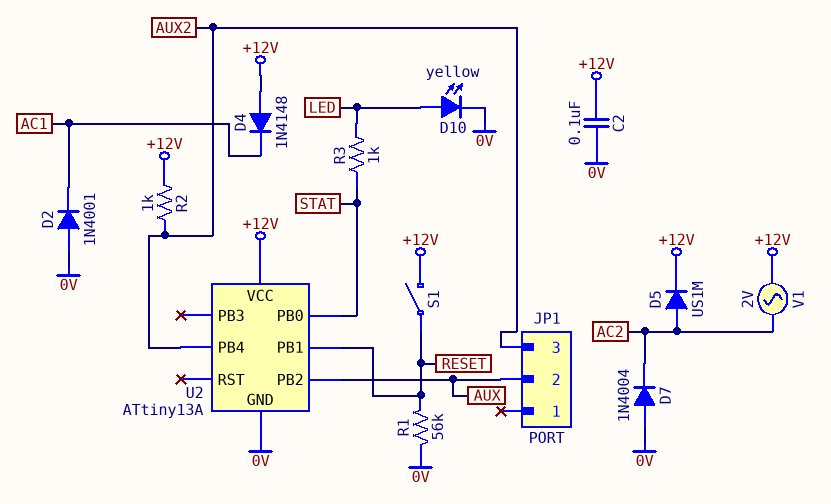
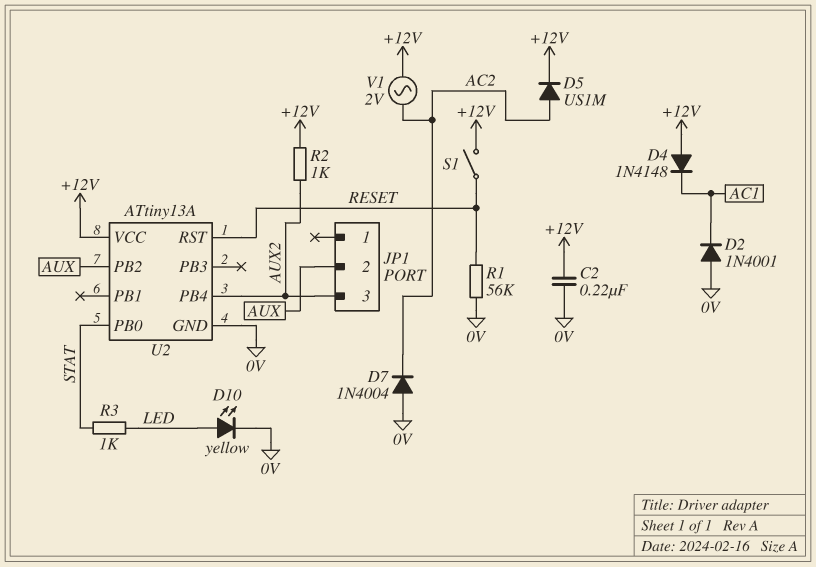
C2: 100nF (+12V, 0V) -> 220nF (+12V, 0V)
U2 pin PB1: RESET -> none
U2 pin RST: none -> RESET

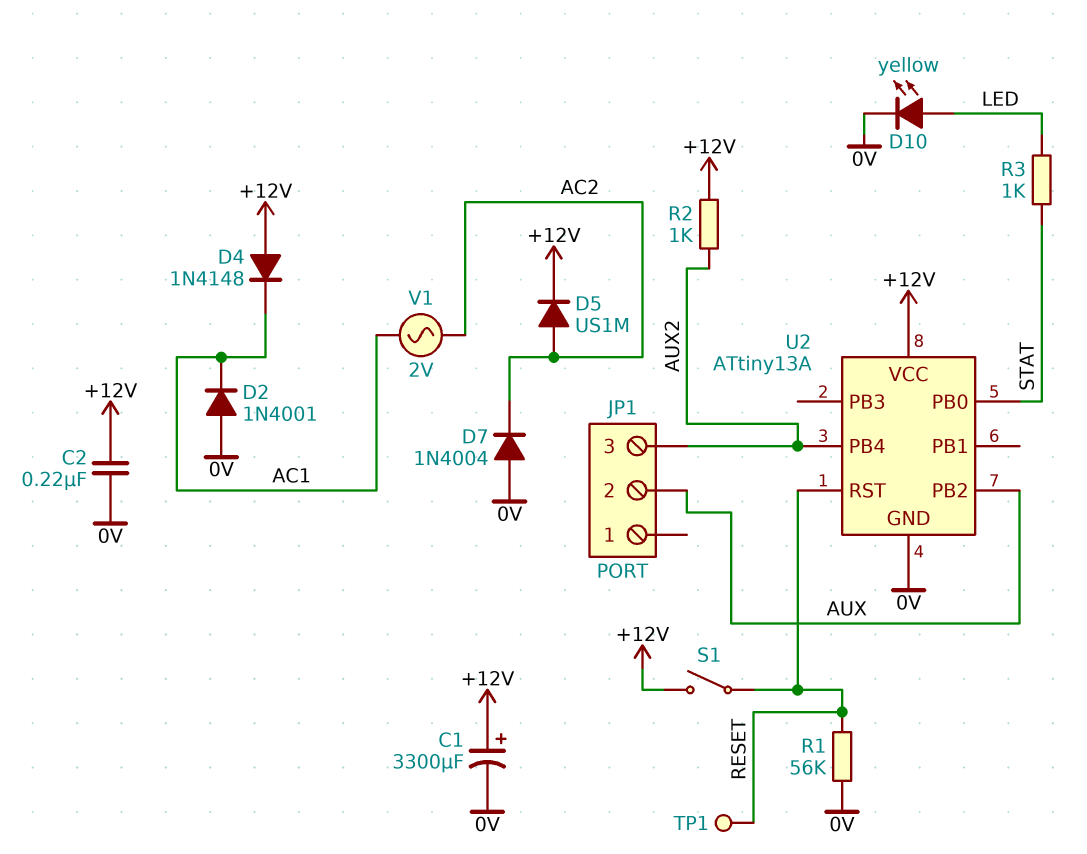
C1: none -> 3300uF (plus +12V, minus 0V)
TP1: none -> test point (RESET)
V1: AC 2V (+12V, AC2) -> AC 2V (AC1, AC2)

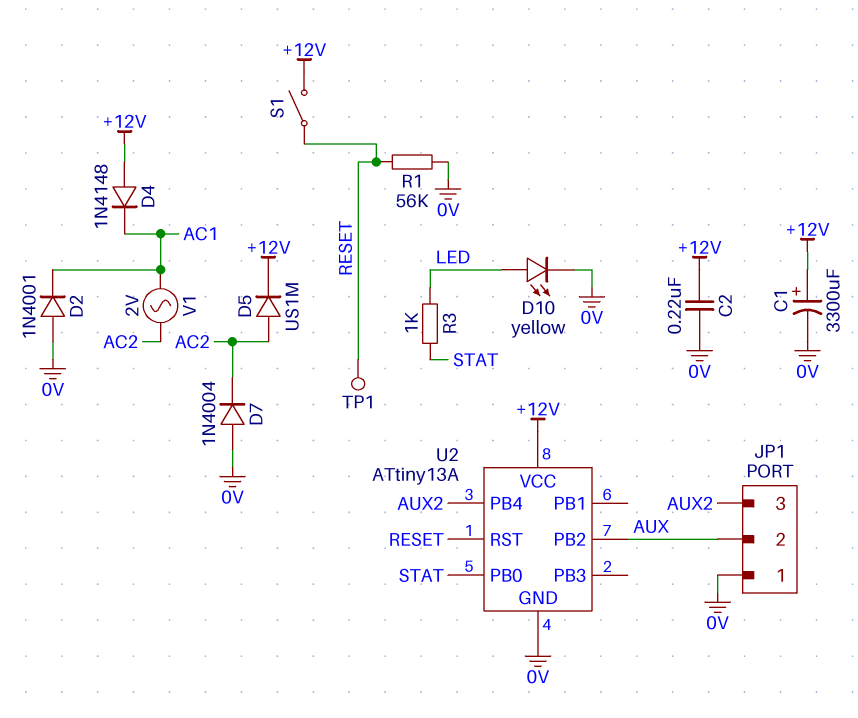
JP1 pin 1: none -> 0V
R2: 1k (+12V, AUX2) -> none

